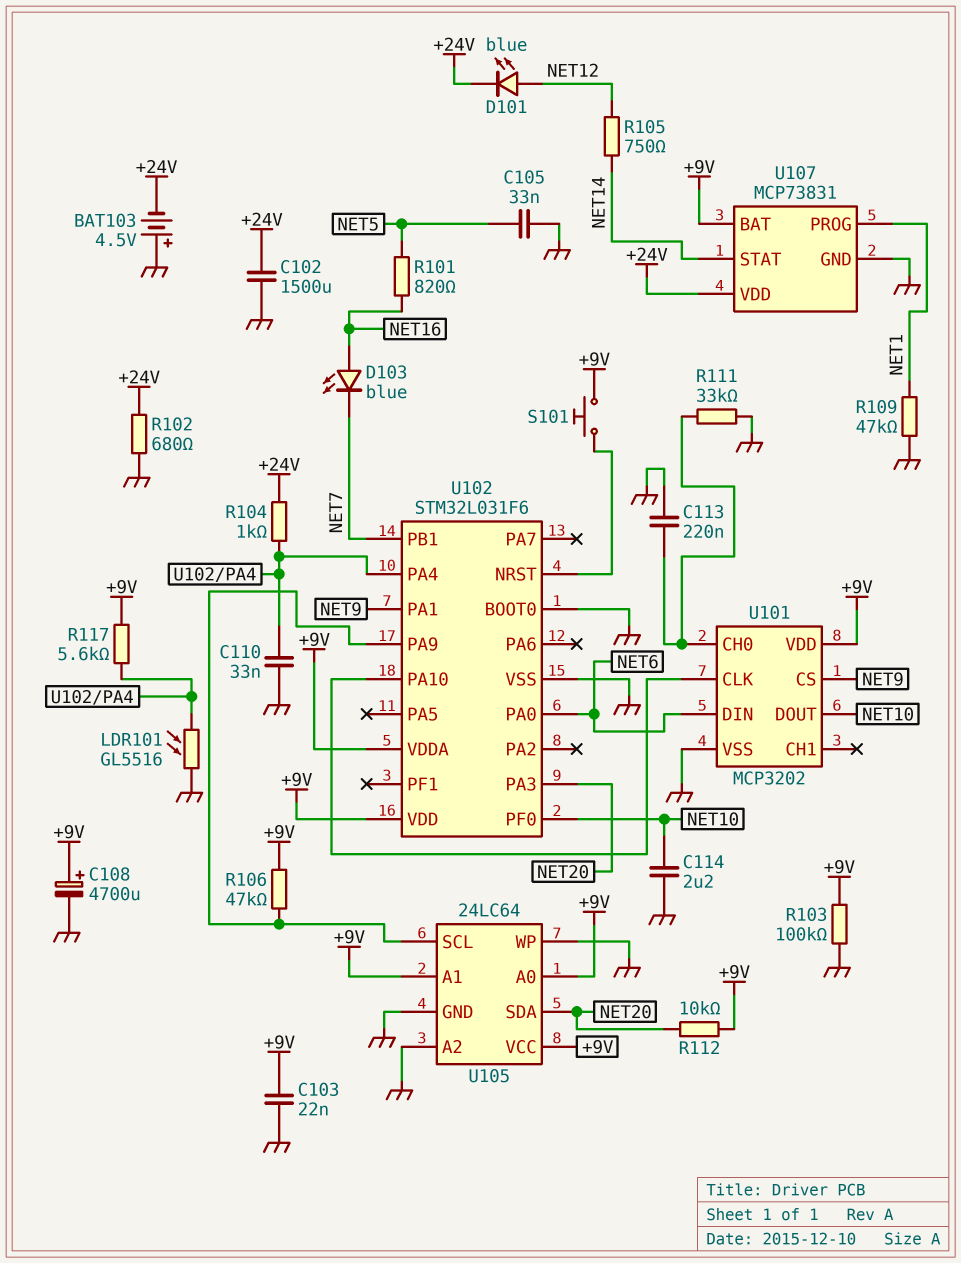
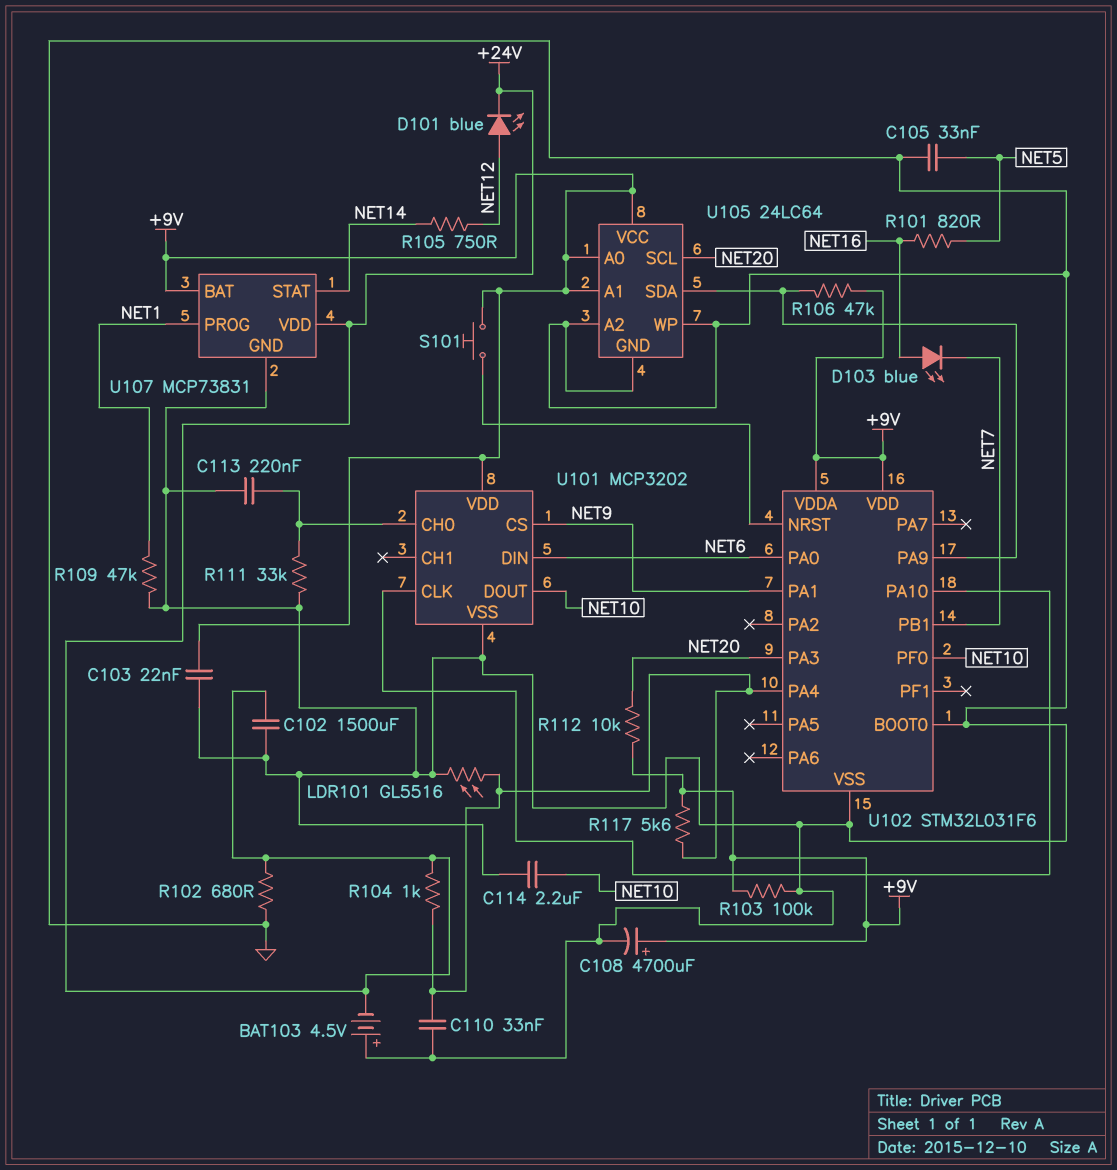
U105 pin SCL: U102/PA9 -> NET20
U105 pin SDA: NET20 -> U102/PA9

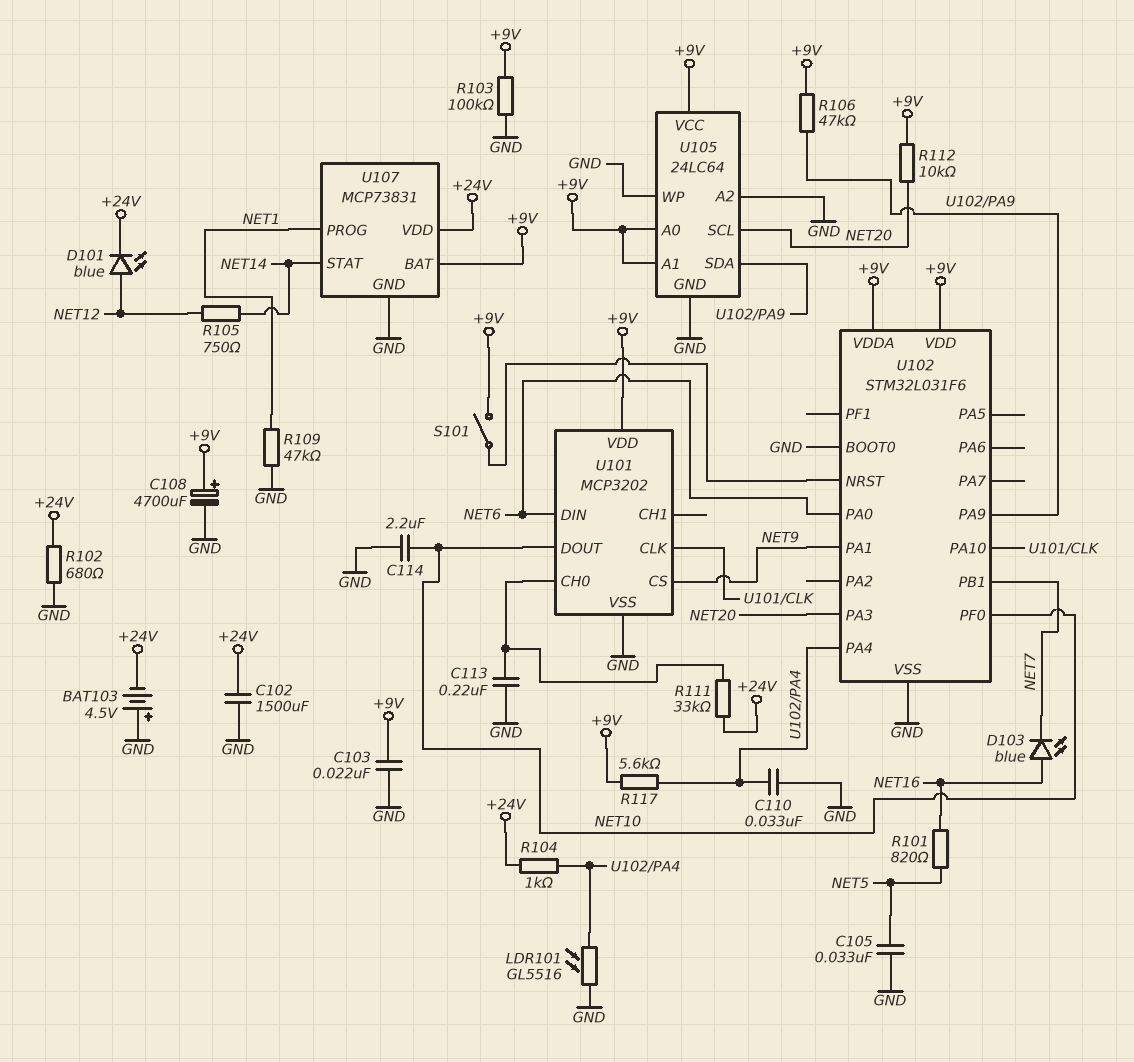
R111: 33k (GND, U101/CH0) -> 33k (+24V, U101/CH0)
S101: button (+9V, U102/NRST) -> switch (+9V, U102/NRST)

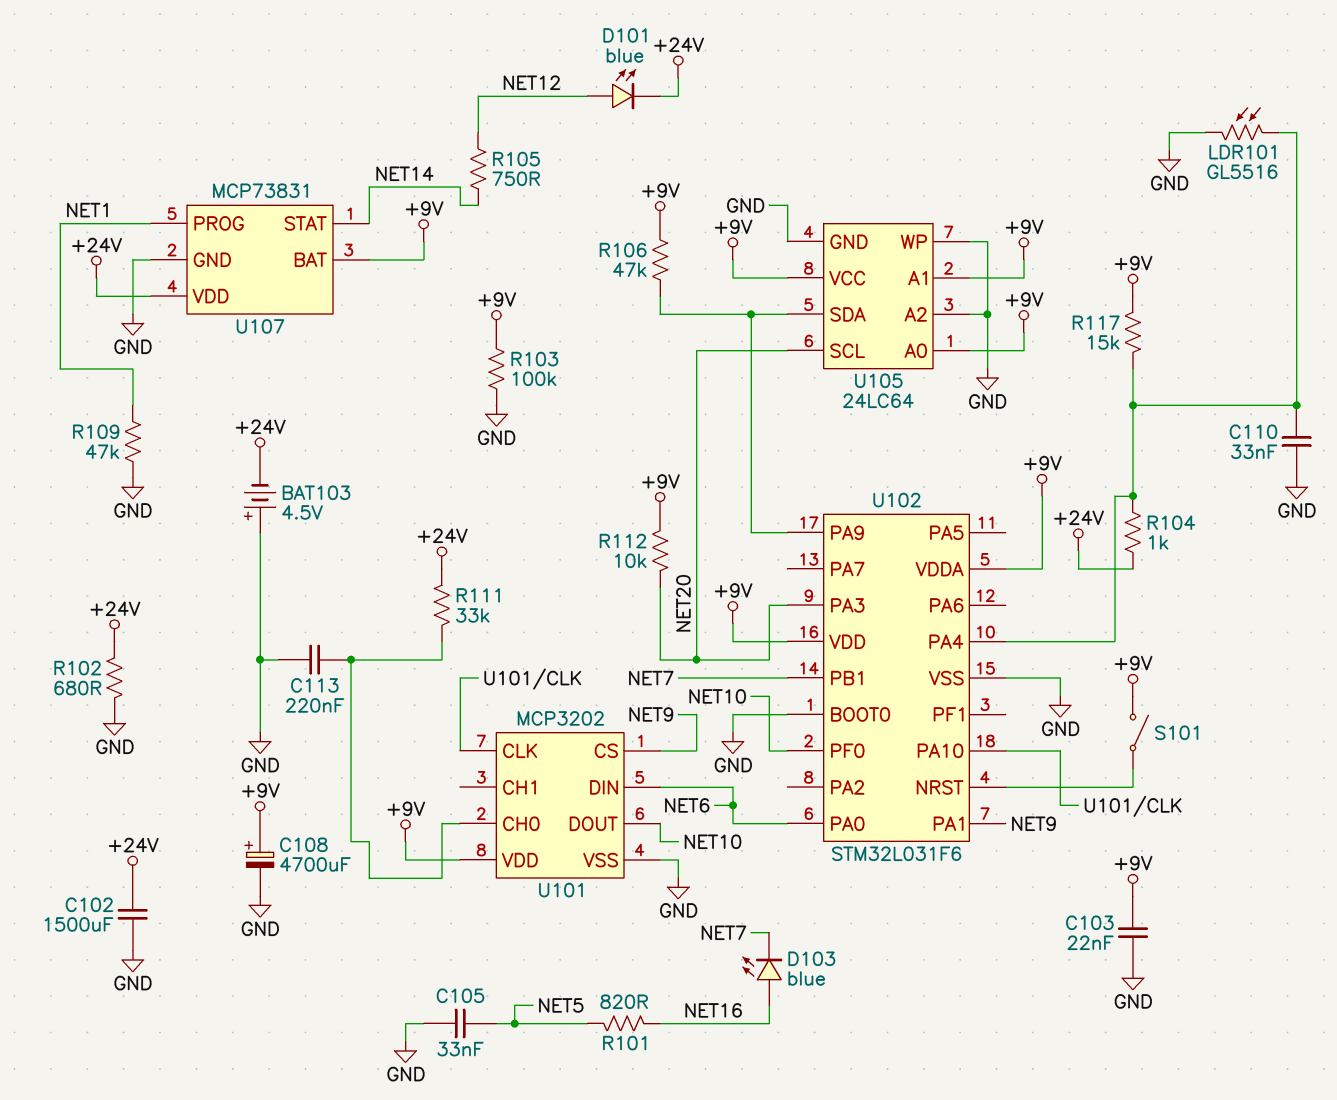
C114: 2.2uF (GND, NET10) -> none
R117: 5.6k (+9V, U102/PA4) -> 15k (+9V, U102/PA4)

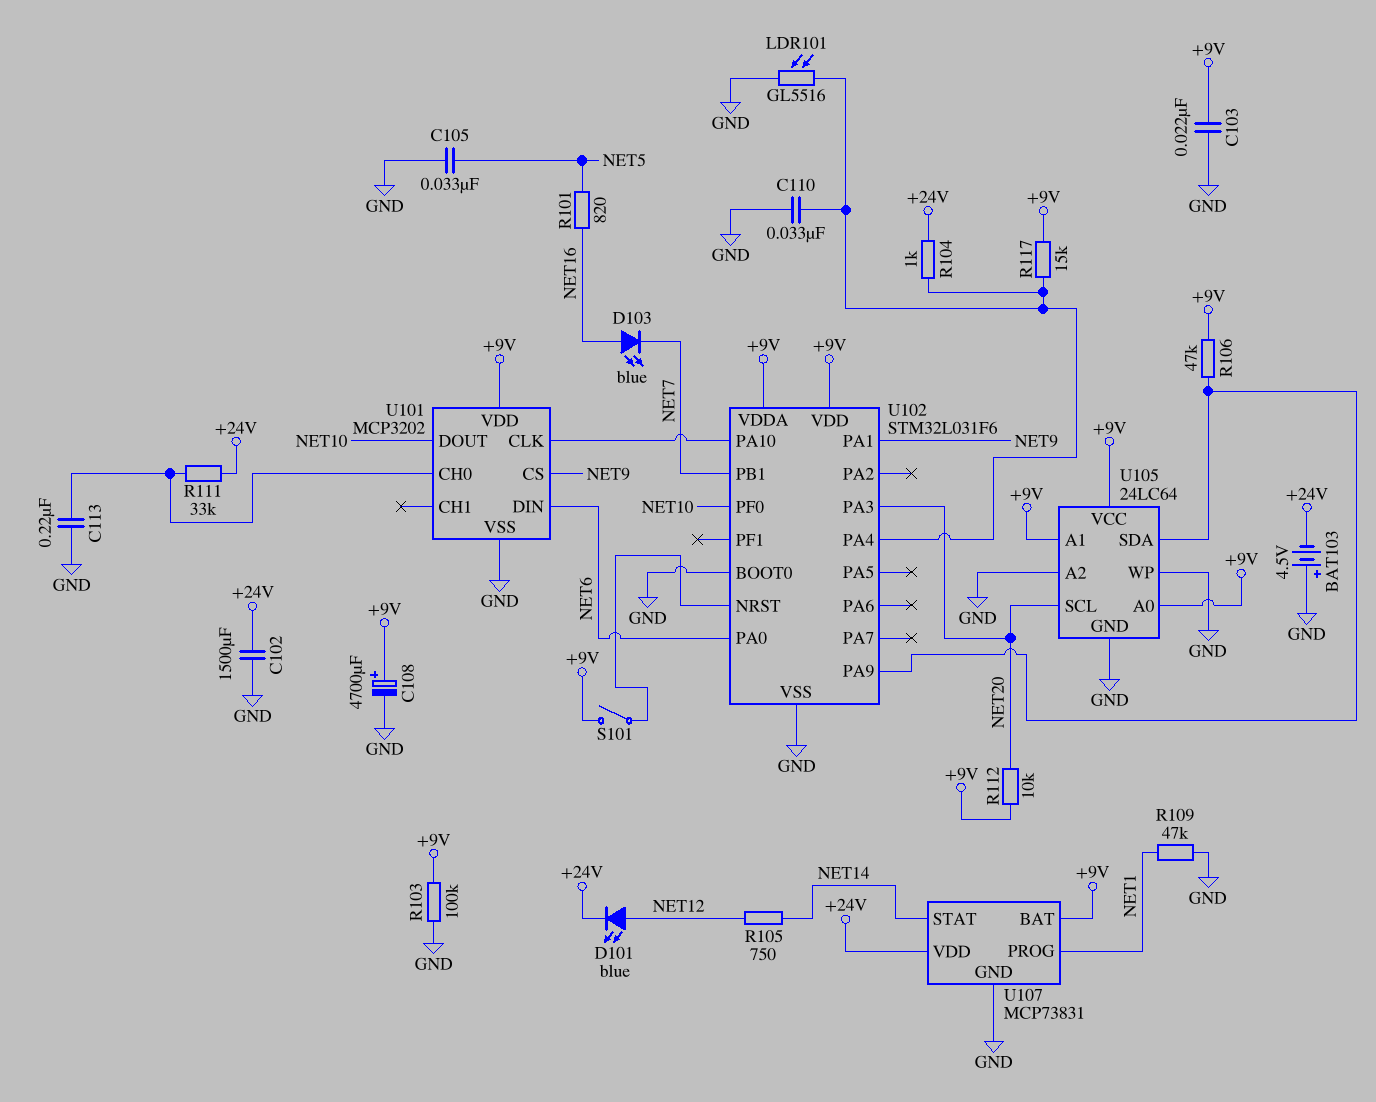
R102: 680 (+24V, GND) -> none

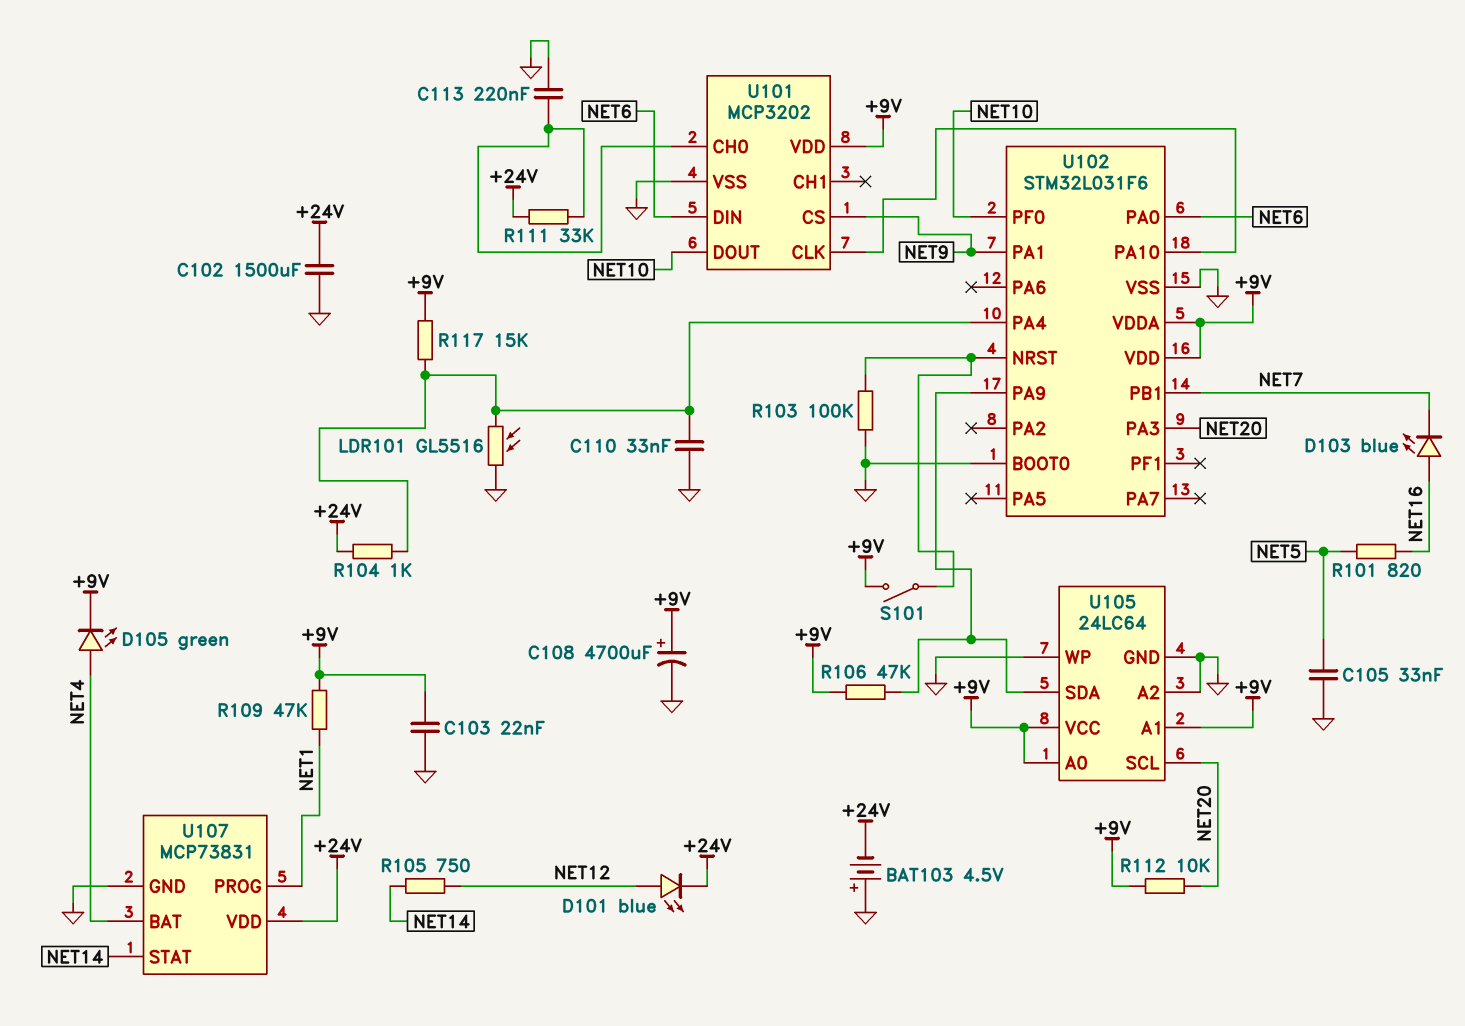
D105: none -> LED green (A NET4, K +9V)
R103: 100k (+9V, GND) -> 100k (GND, U102/NRST)
R109: 47k (GND, NET1) -> 47k (+9V, NET1)
U107 pin BAT: +9V -> NET4

